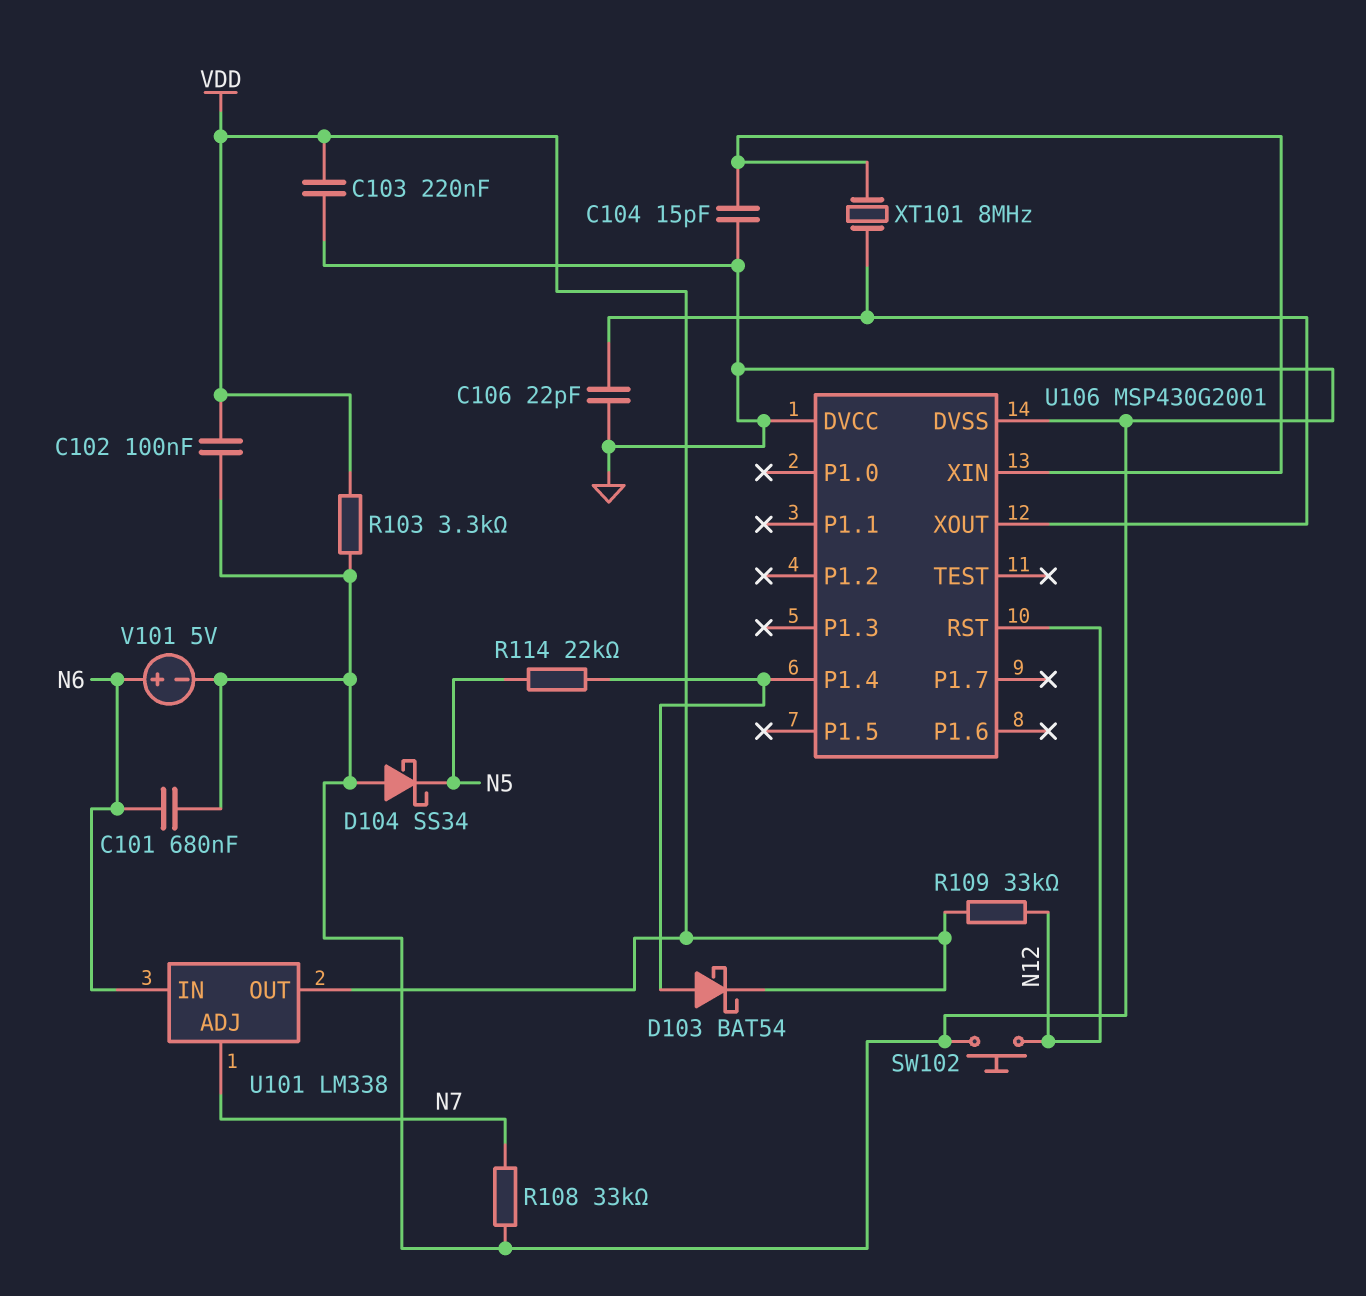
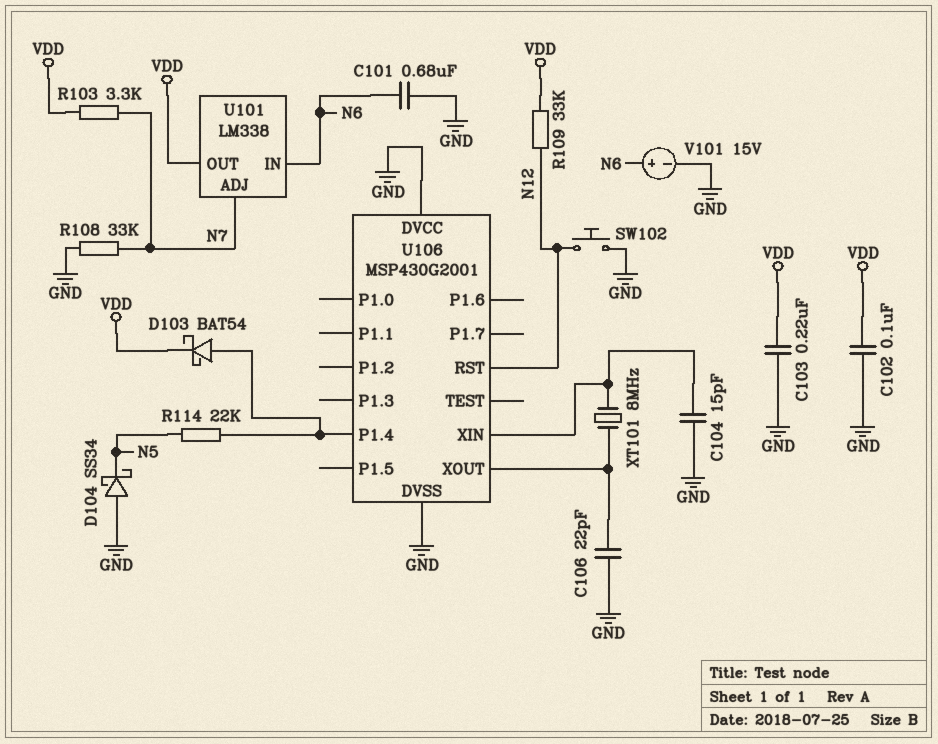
R103: 3.3k (GND, VDD) -> 3.3k (N7, VDD)
V101: 5V (plus N6, minus GND) -> 15V (plus N6, minus GND)

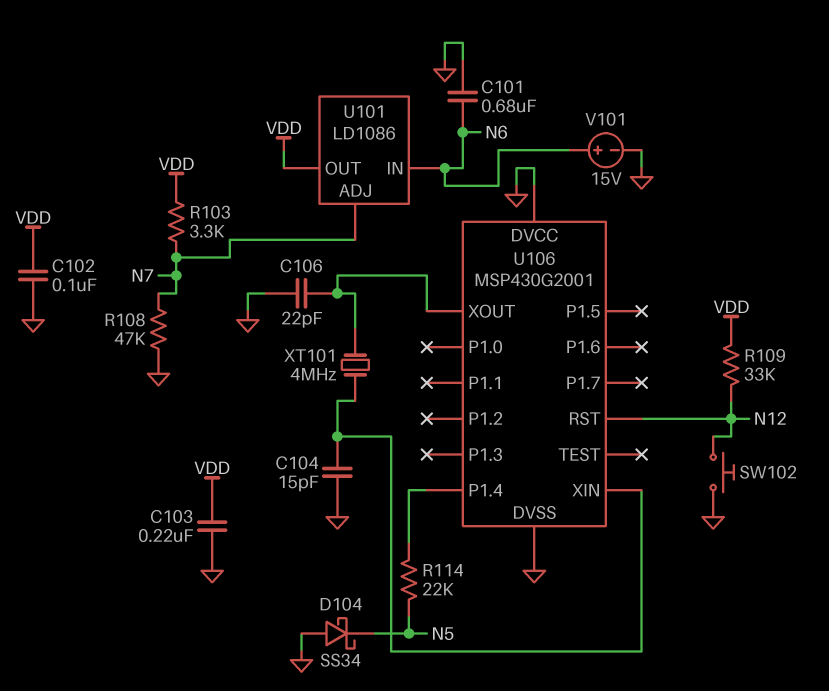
D103: schottky BAT54 (A U106/P1.4, K VDD) -> none
R108: 33k (GND, N7) -> 47k (GND, N7)
U101: LM338 -> LD1086
XT101: 8MHz (U106/XIN, U106/XOUT) -> 4MHz (U106/XIN, U106/XOUT)

